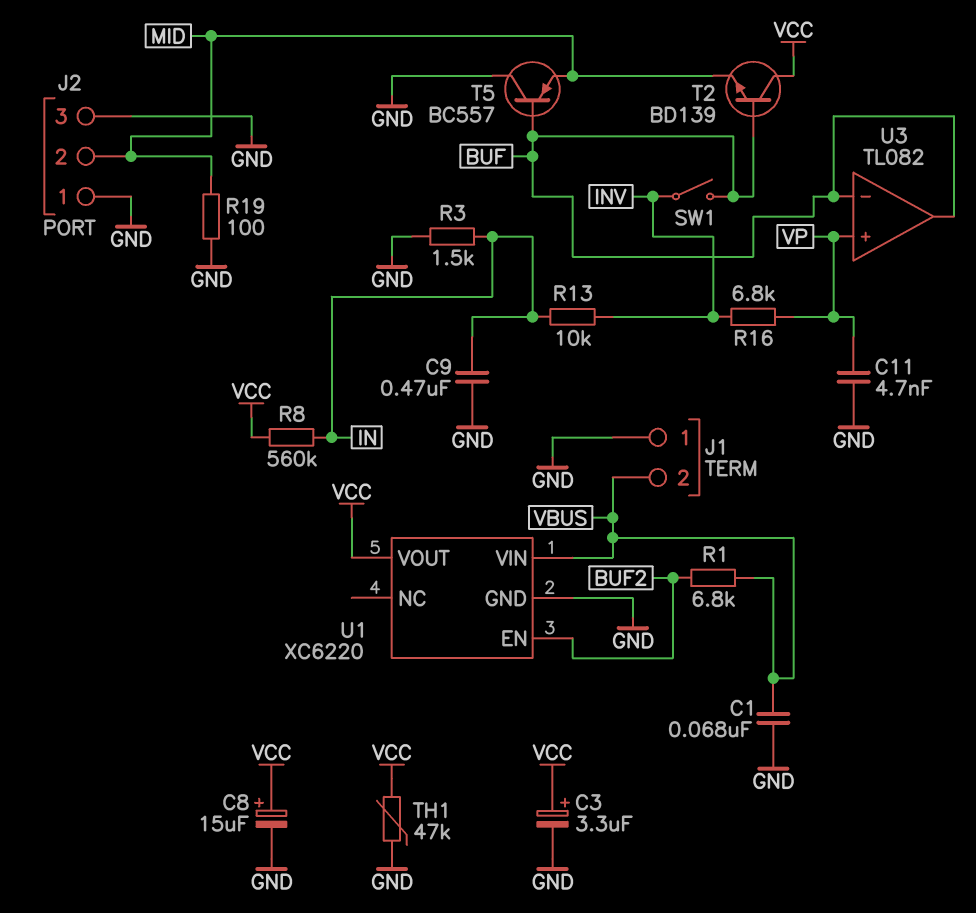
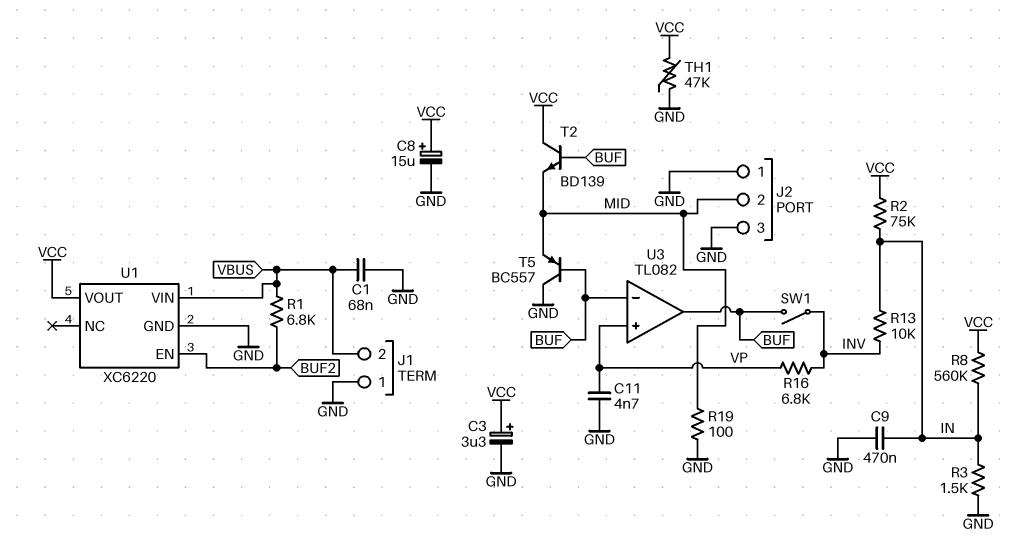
R2: none -> 75k (IN, VCC)

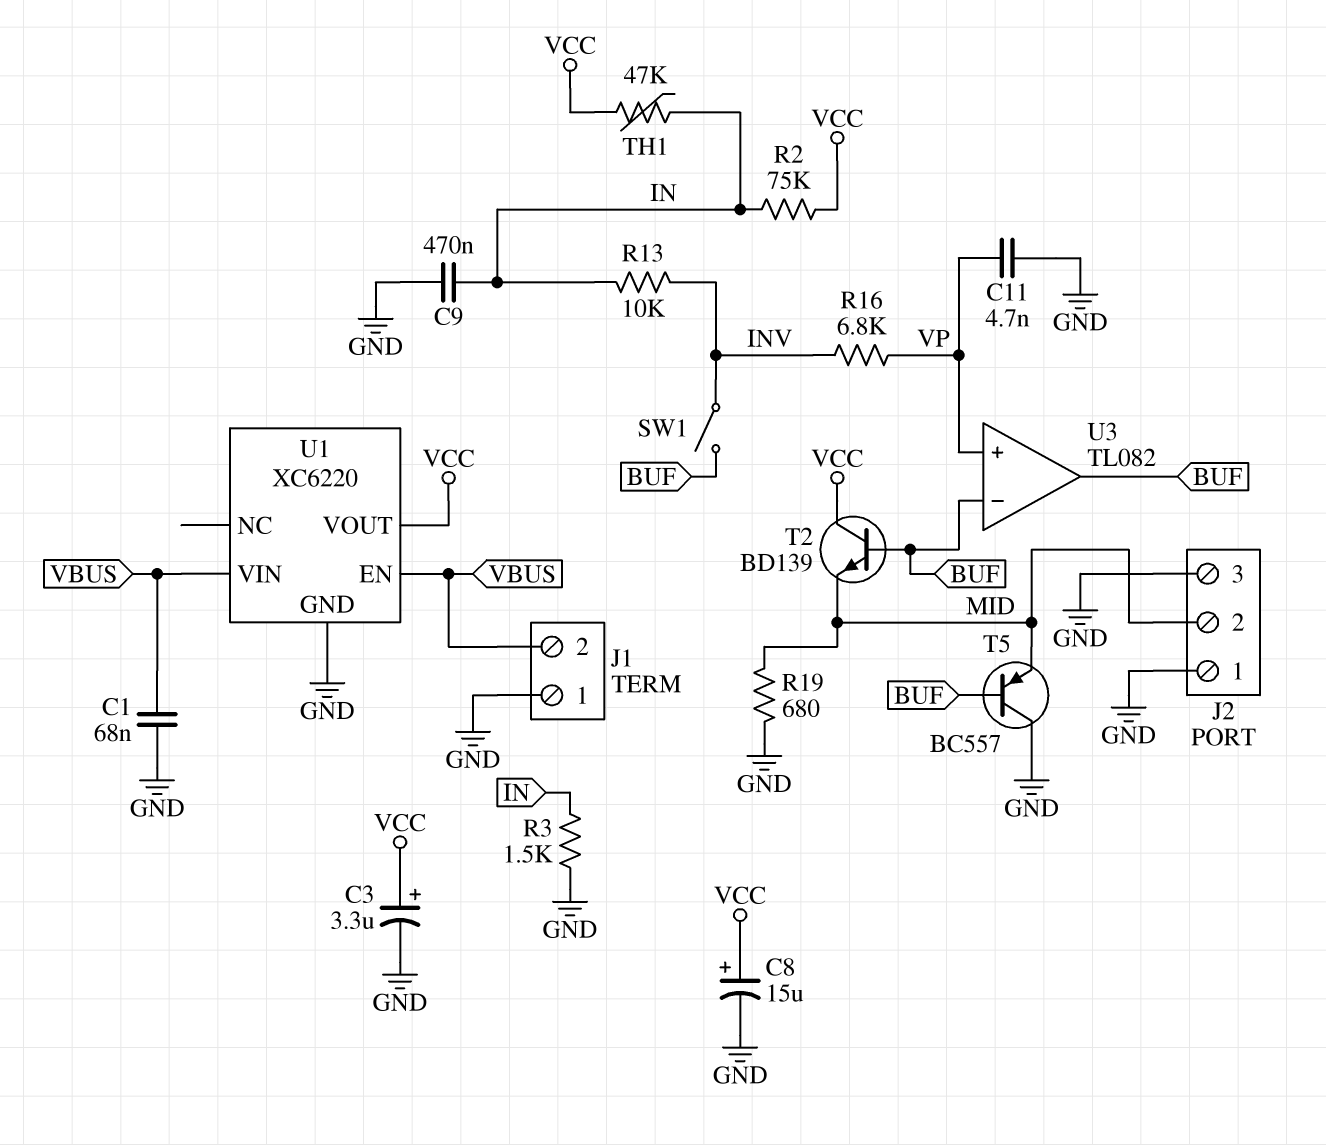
R1: 6.8k (BUF2, VBUS) -> none
R8: 560k (IN, VCC) -> none
R19: 100 (GND, MID) -> 680 (GND, MID)
TH1: 47k (GND, VCC) -> 47k (IN, VCC)
U1 pin EN: BUF2 -> VBUS

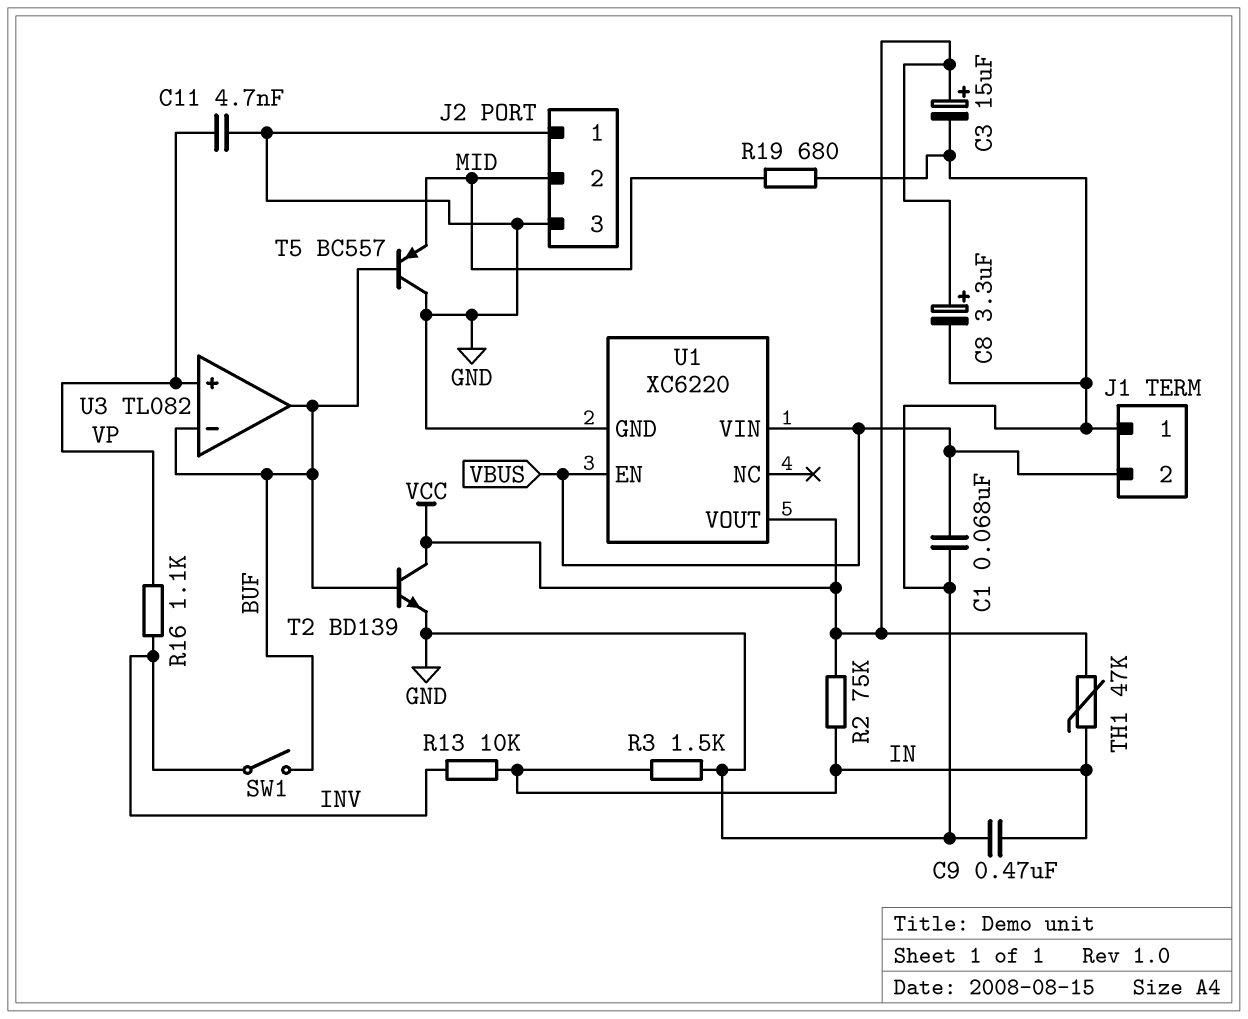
C3: 3.3uF (plus VCC, minus GND) -> 15uF (plus VCC, minus GND)
C8: 15uF (plus VCC, minus GND) -> 3.3uF (plus VCC, minus GND)
R16: 6.8k (INV, VP) -> 1.1k (INV, VP)
T2: NPN BD139 (B BUF, C VCC, E MID) -> NPN BD139 (B BUF, C VCC, E GND)

